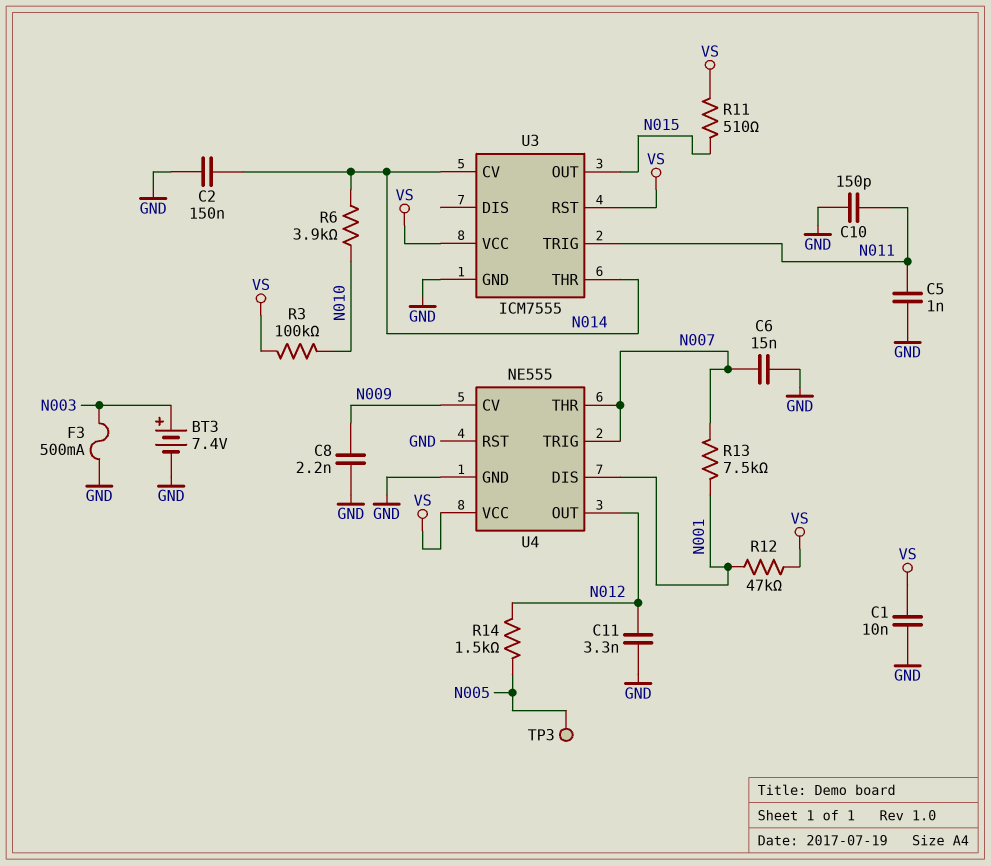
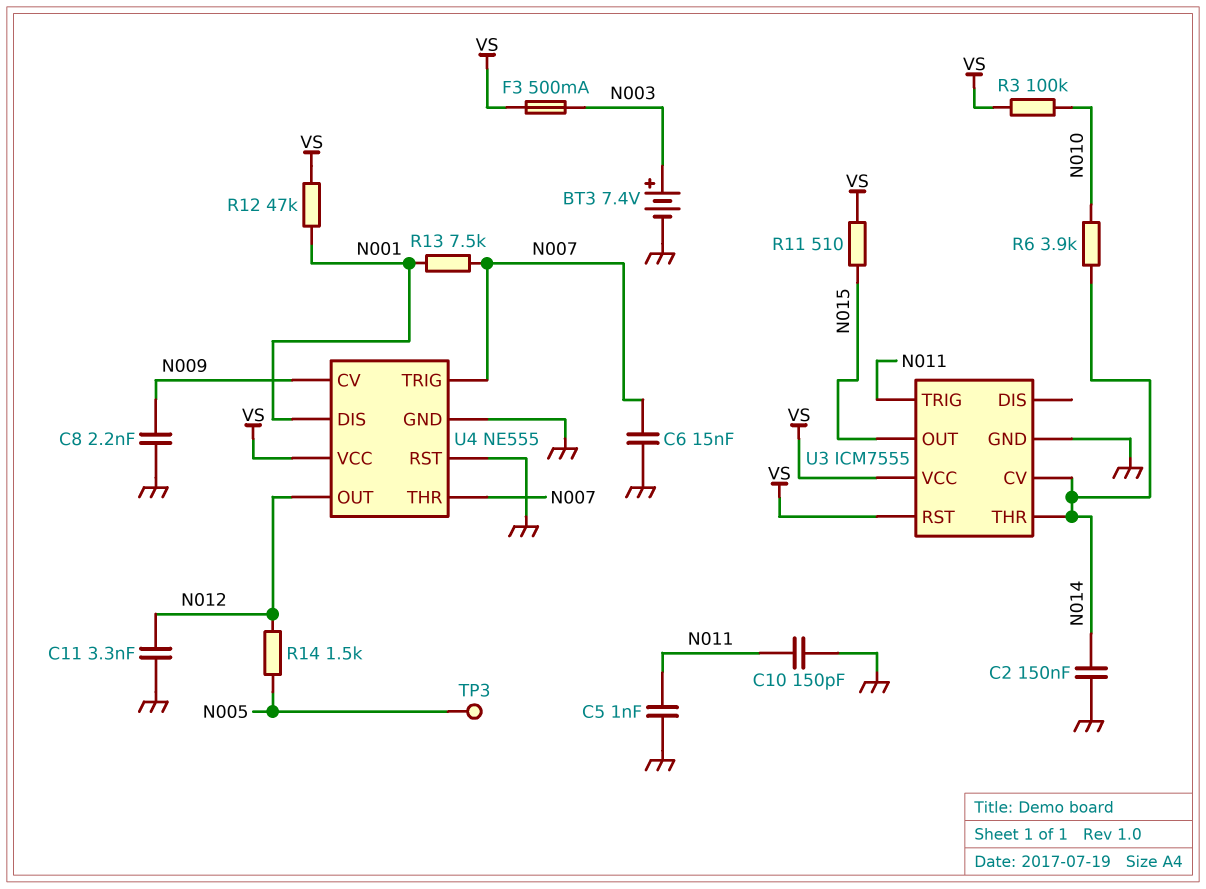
C1: 10nF (GND, VS) -> none
F3: 500mA (GND, N003) -> 500mA (N003, VS)

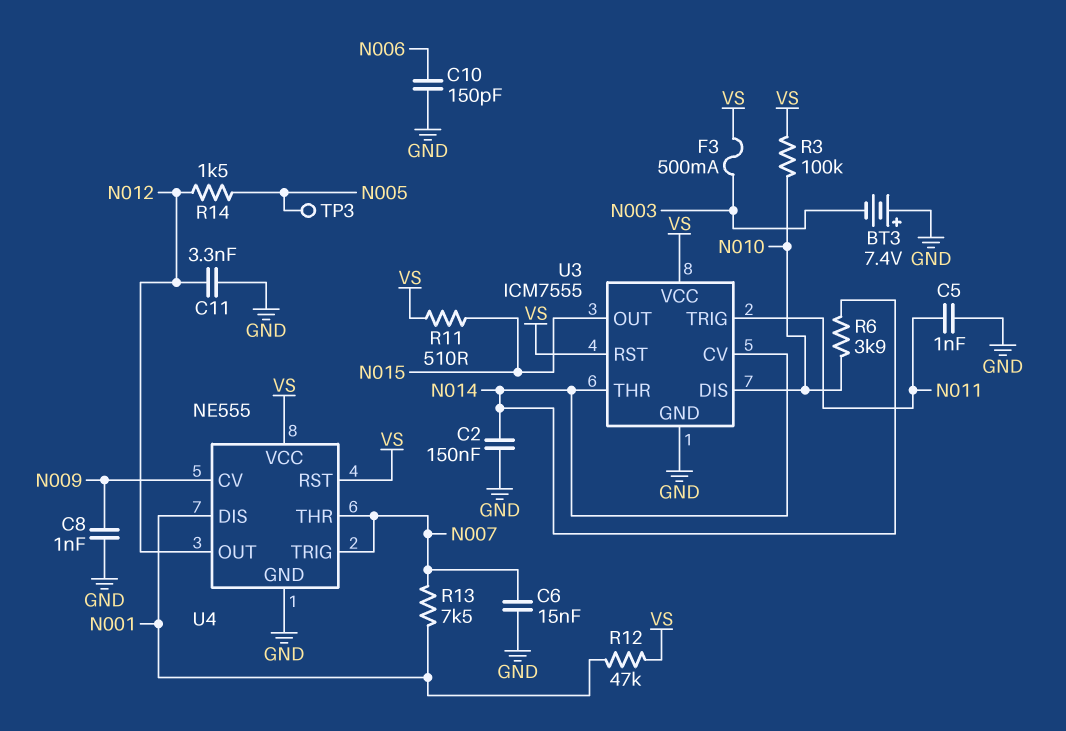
BT3: 7.4V (plus N003, minus GND) -> 7.4V (plus GND, minus N003)
C8: 2.2nF (GND, N009) -> 1nF (GND, N009)
C10: 150pF (GND, N011) -> 150pF (GND, N006)
U3 pin DIS: none -> N010
U4 pin RST: GND -> VS

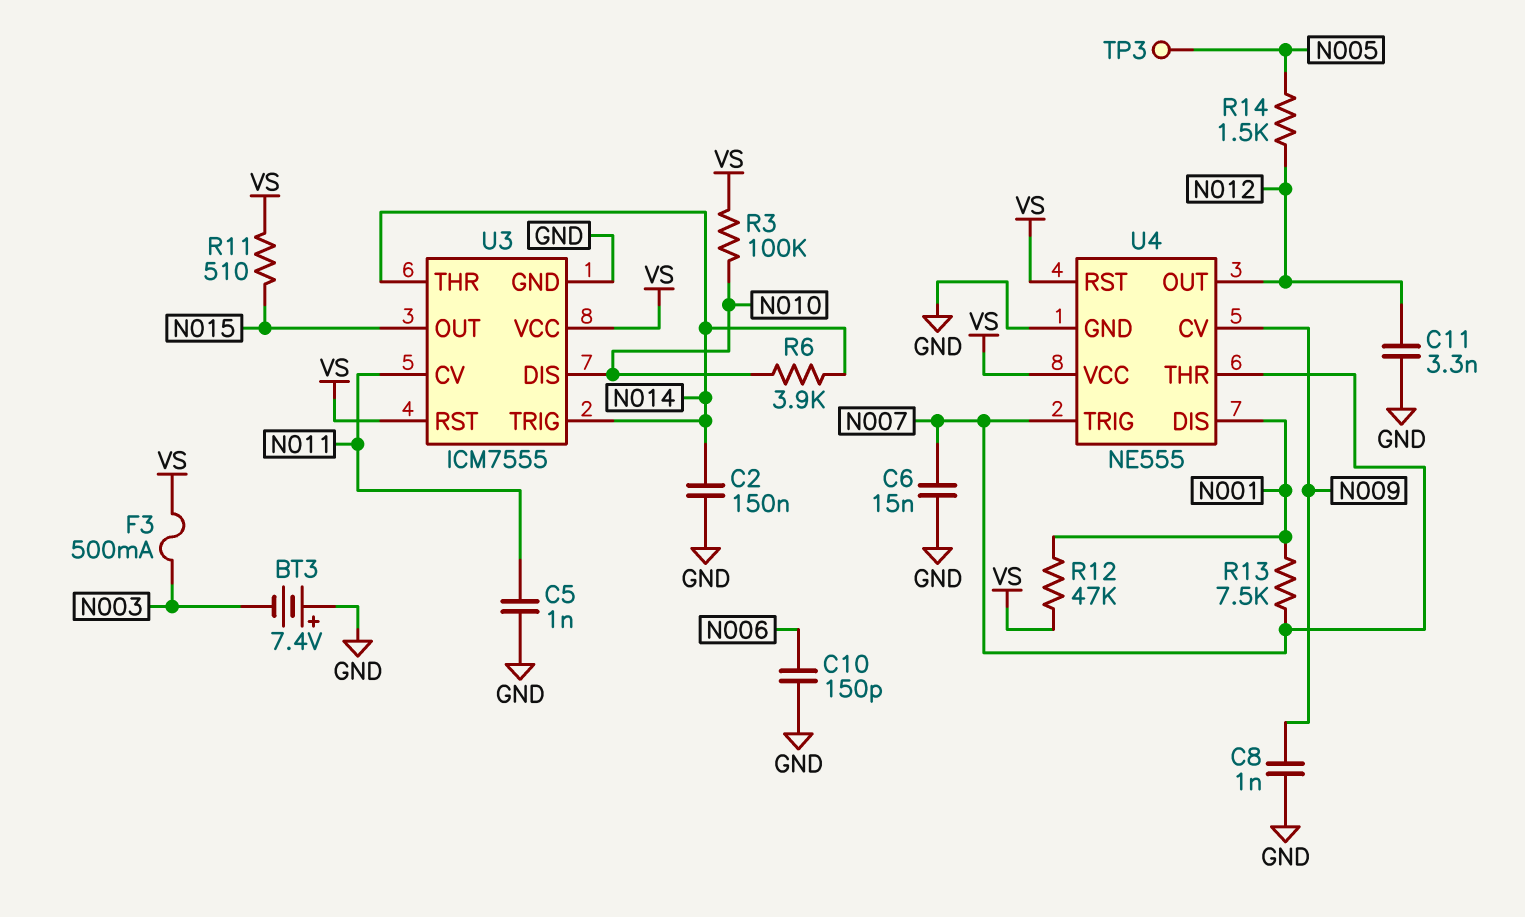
U3 pin CV: N014 -> N011
U3 pin TRIG: N011 -> N014

